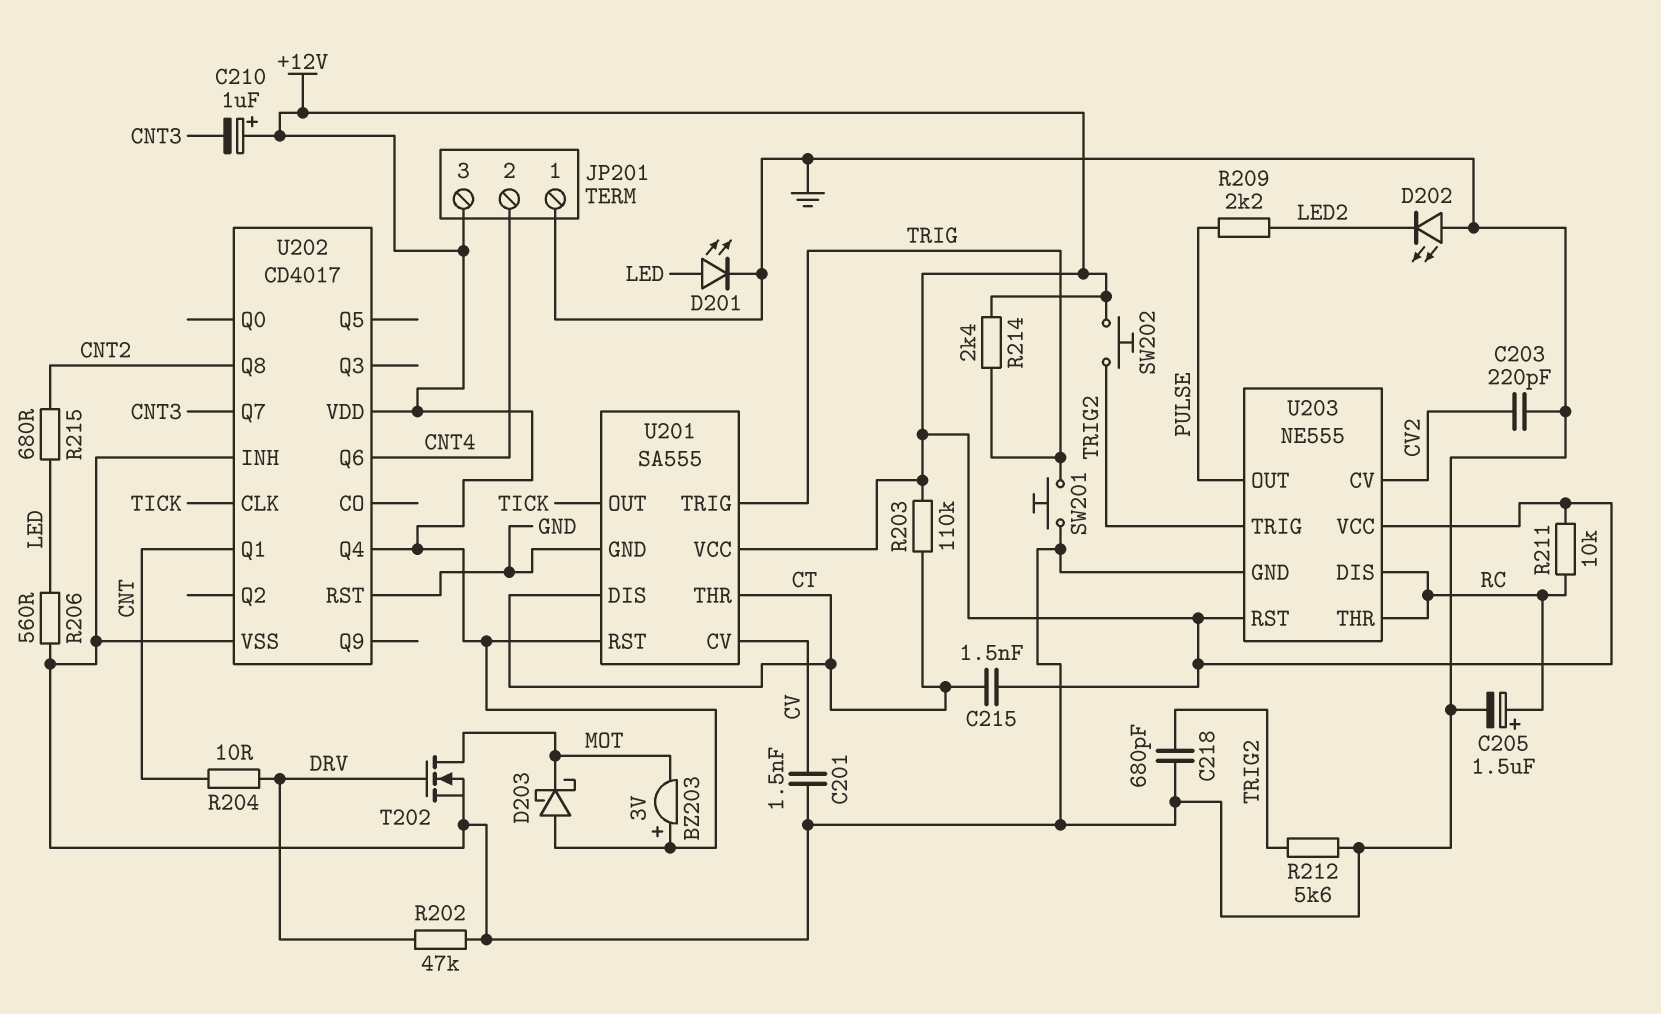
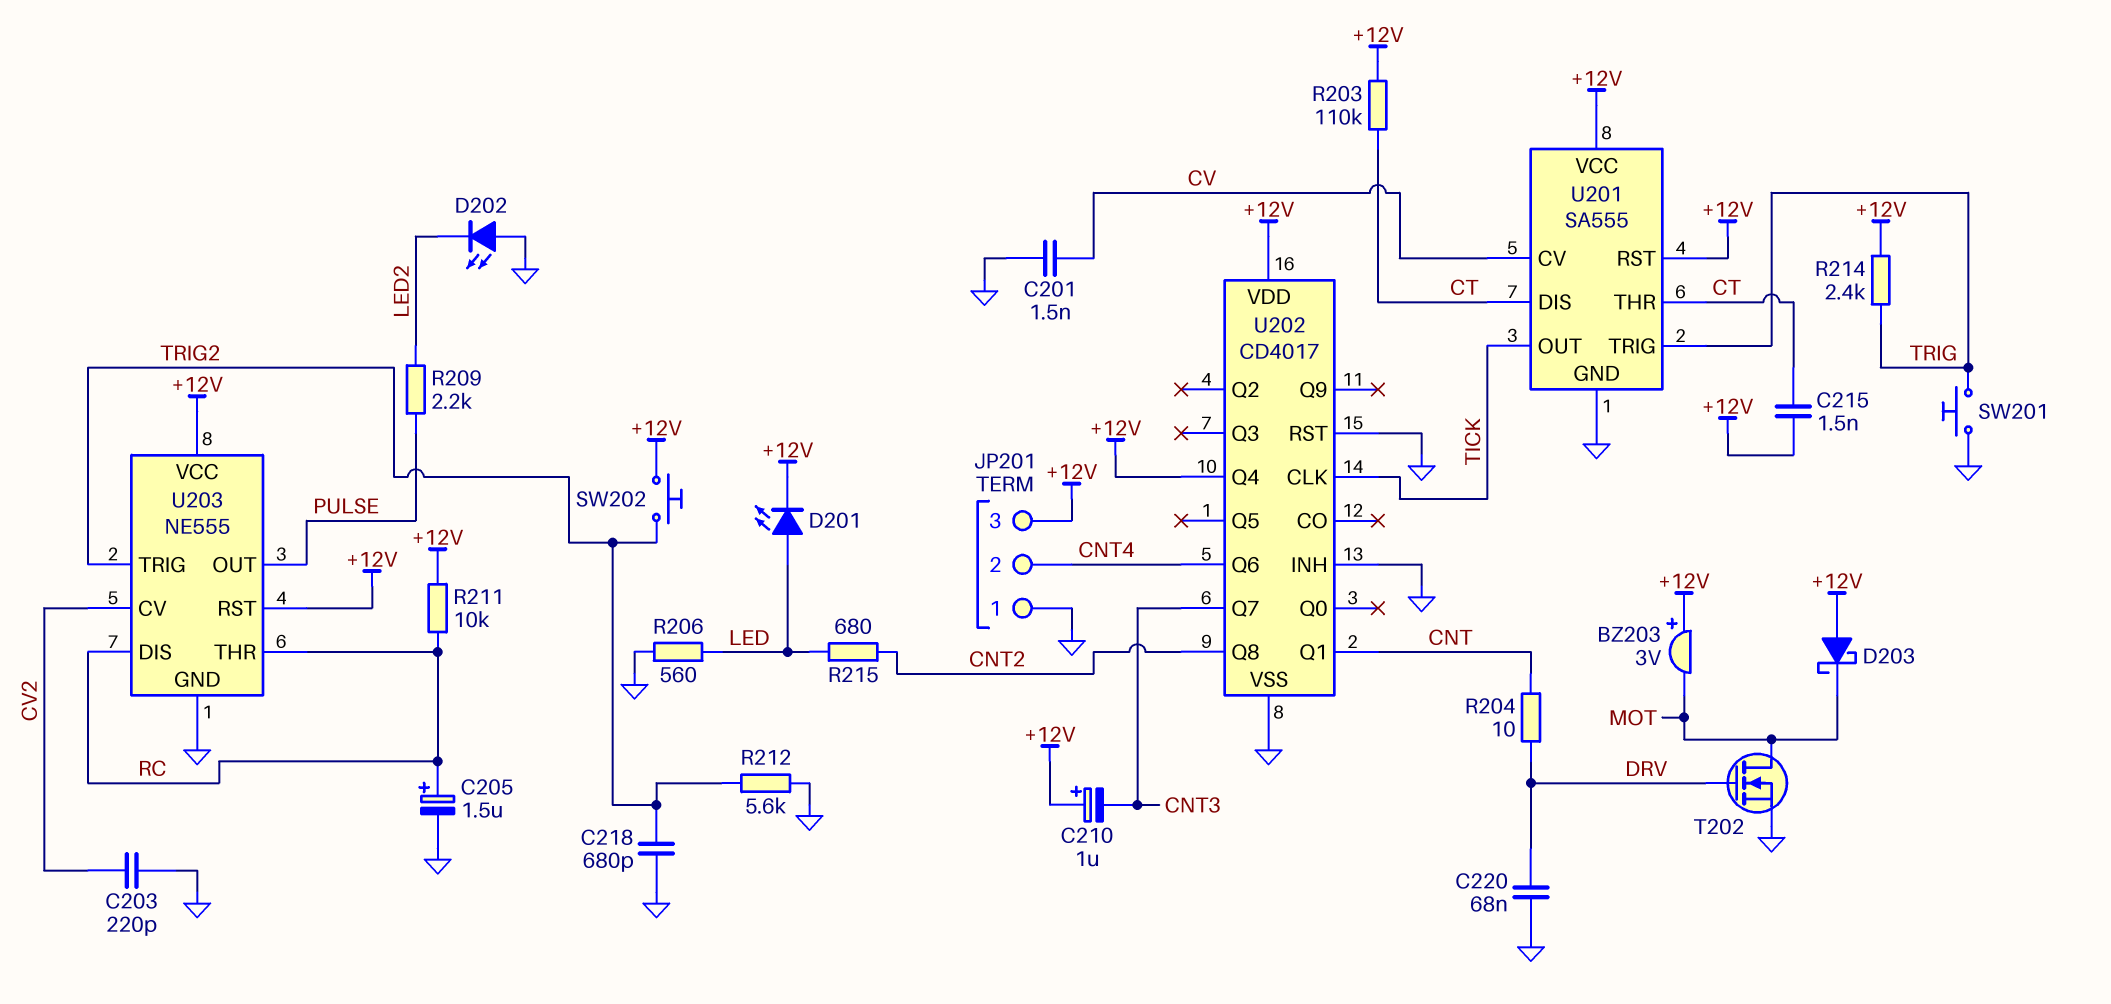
C220: none -> 68nF (DRV, GND)
D201: LED (A LED, K GND) -> LED (A LED, K +12V)
R202: 47k (DRV, GND) -> none

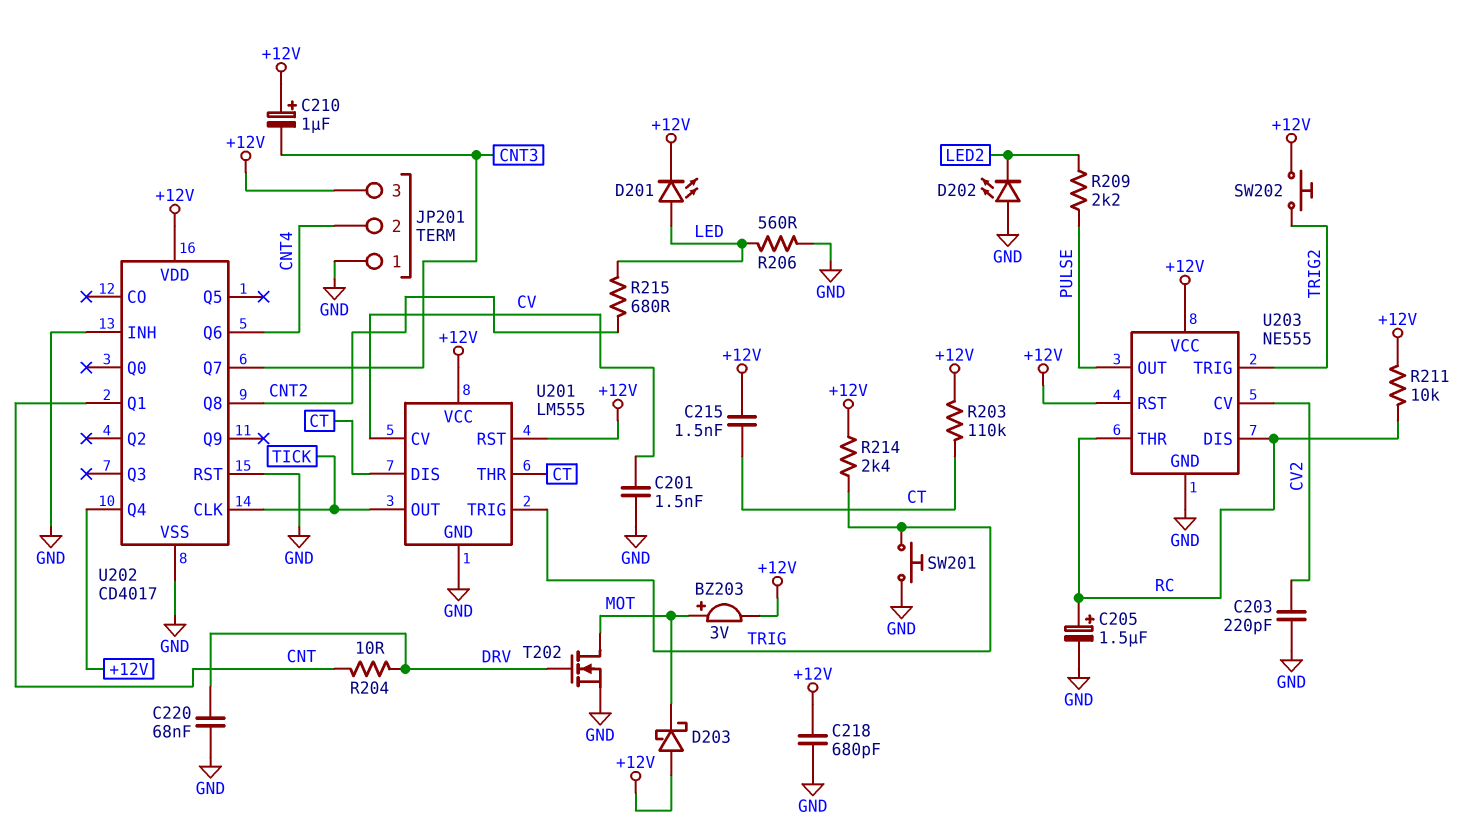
BZ203: buzzer 3V (plus +12V, minus MOT) -> buzzer 3V (plus MOT, minus +12V)
C218: 680pF (GND, TRIG2) -> 680pF (+12V, GND)
R212: 5.6k (GND, TRIG2) -> none
U201: SA555 -> LM555

